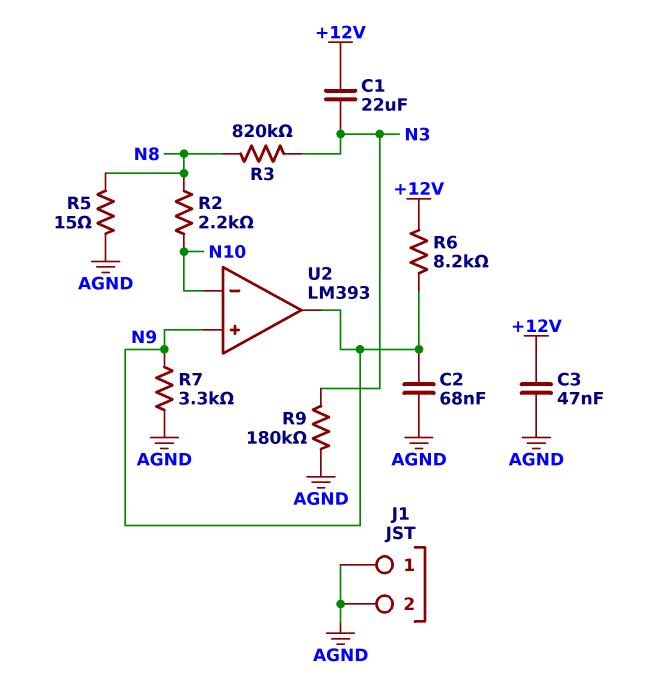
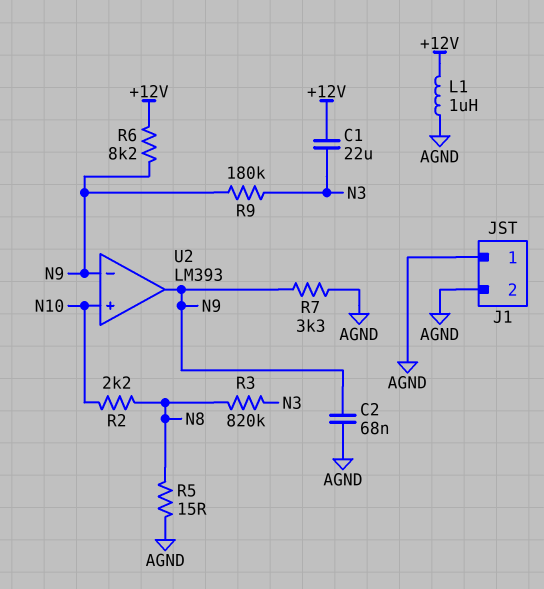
C3: 47nF (+12V, AGND) -> none
L1: none -> 1uH (+12V, AGND)
R9: 180k (AGND, N3) -> 180k (N3, N9)
U2 pin in+: N9 -> N10
U2 pin in-: N10 -> N9

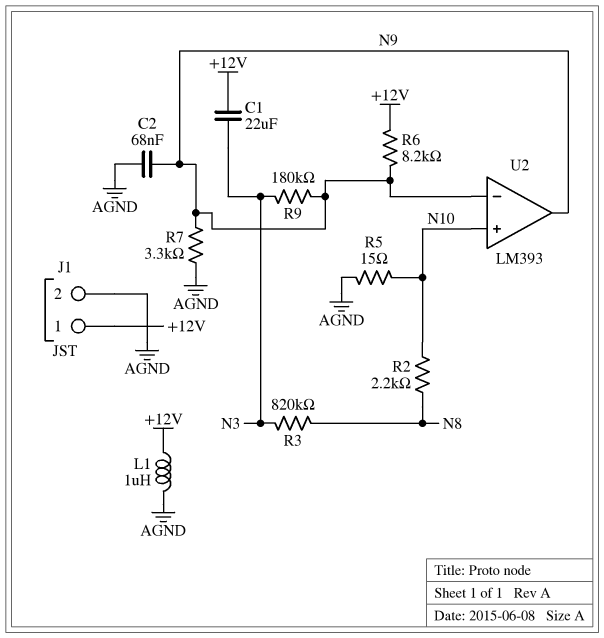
J1 pin 1: AGND -> +12V
R5: 15 (AGND, N8) -> 15 (AGND, N10)

